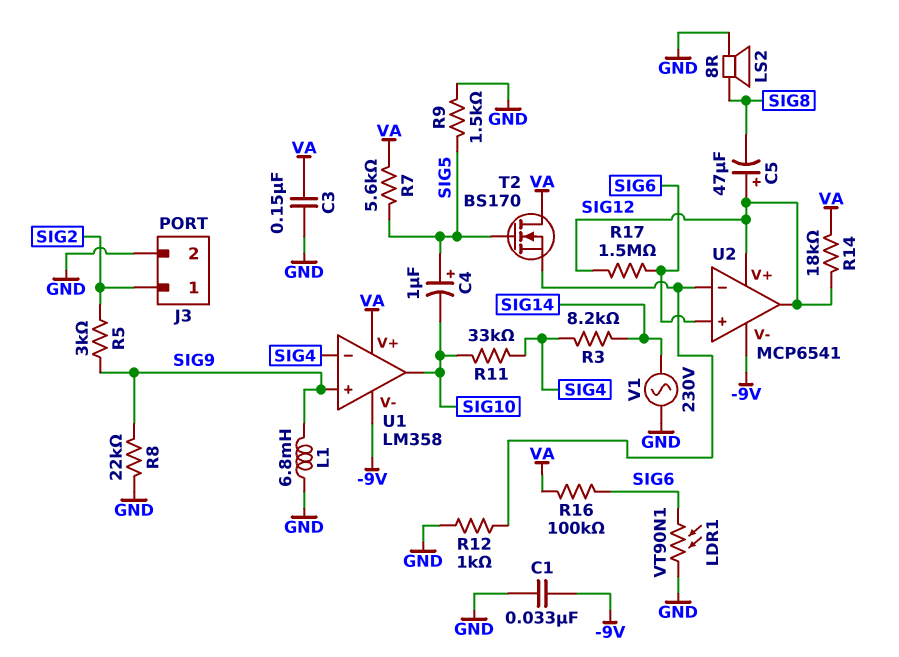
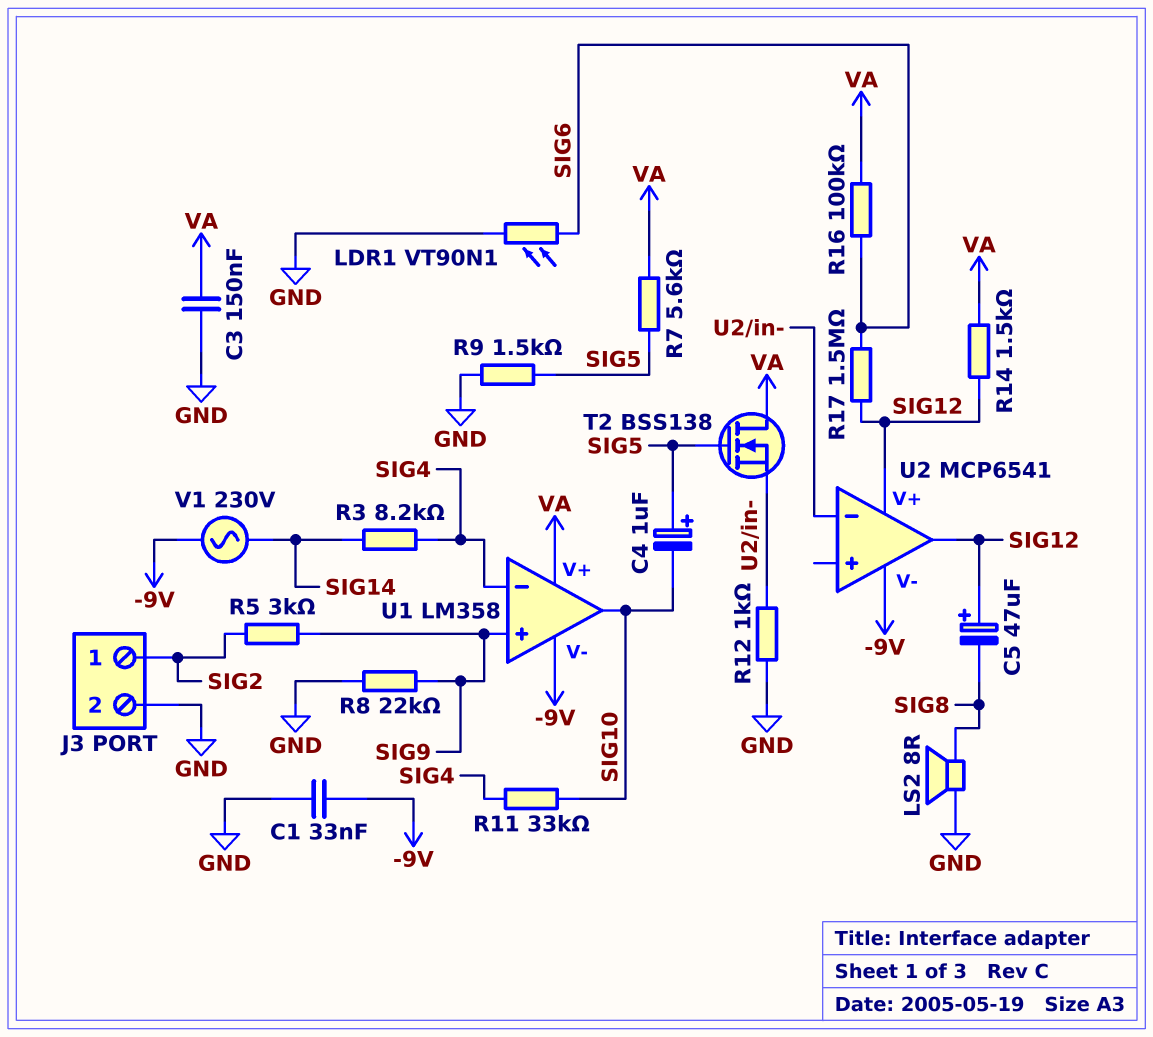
L1: 6.8mH (GND, SIG9) -> none
R14: 18k (SIG12, VA) -> 1.5k (SIG12, VA)
T2: NMOS BS170 (G SIG5, D VA, S U2/in-) -> NMOS BSS138 (G SIG5, D VA, S U2/in-)
U2 pin in+: SIG6 -> none
V1: AC 230V (GND, SIG14) -> AC 230V (-9V, SIG14)

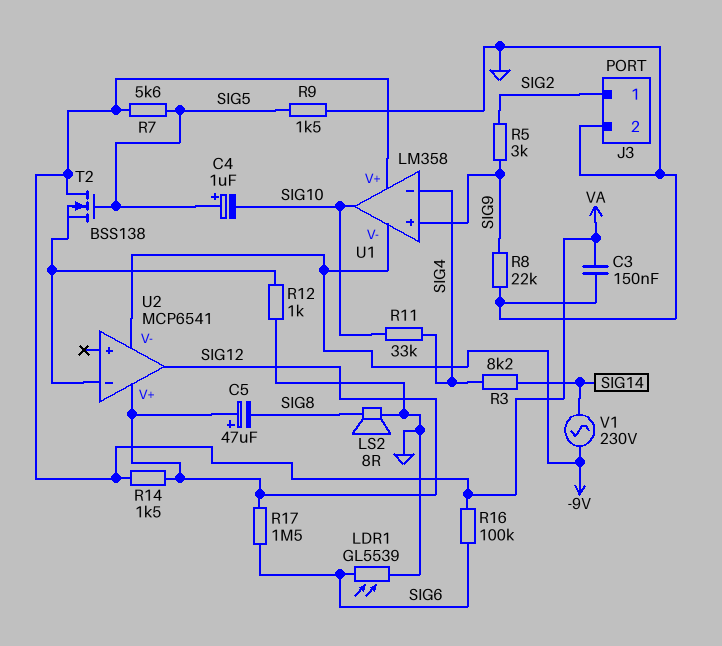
C1: 33nF (-9V, GND) -> none
LDR1: VT90N1 (GND, SIG6) -> GL5539 (GND, SIG6)

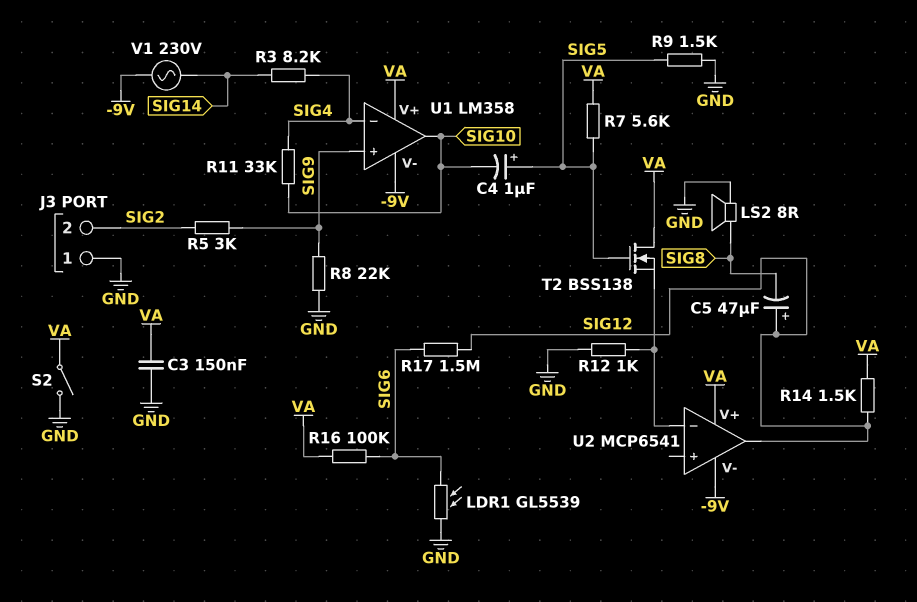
J3 pin 1: SIG2 -> GND
J3 pin 2: GND -> SIG2
S2: none -> switch (GND, VA)
U2 pin V+: SIG12 -> VA

